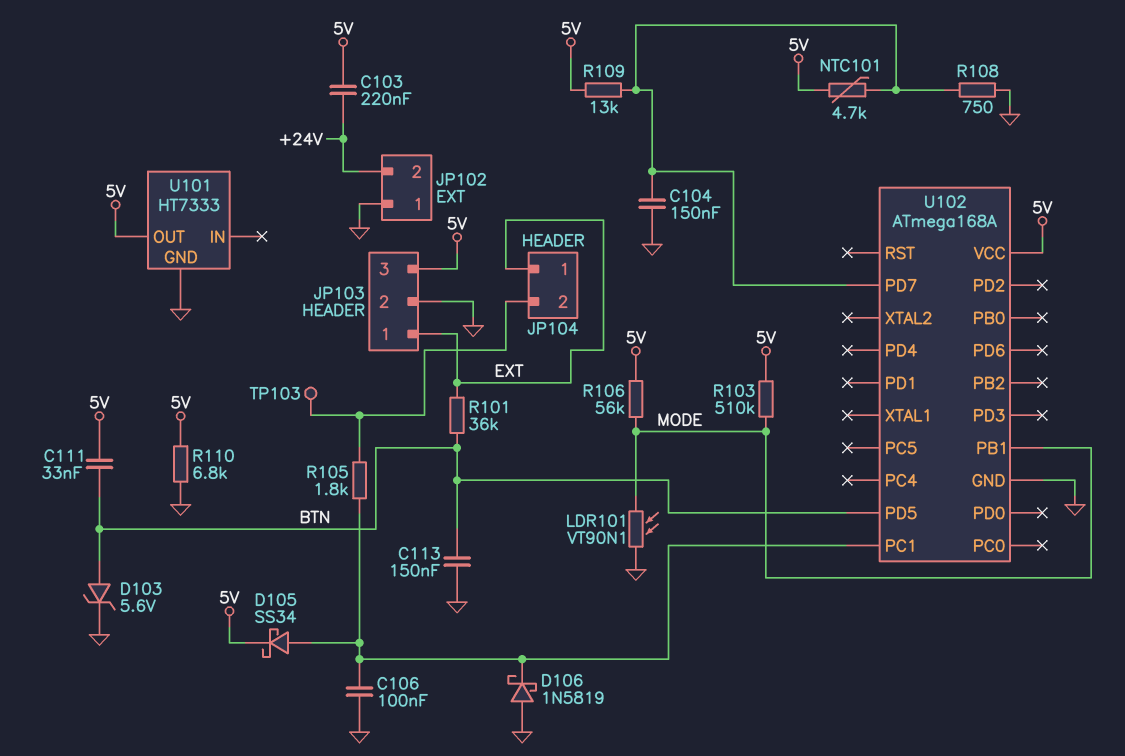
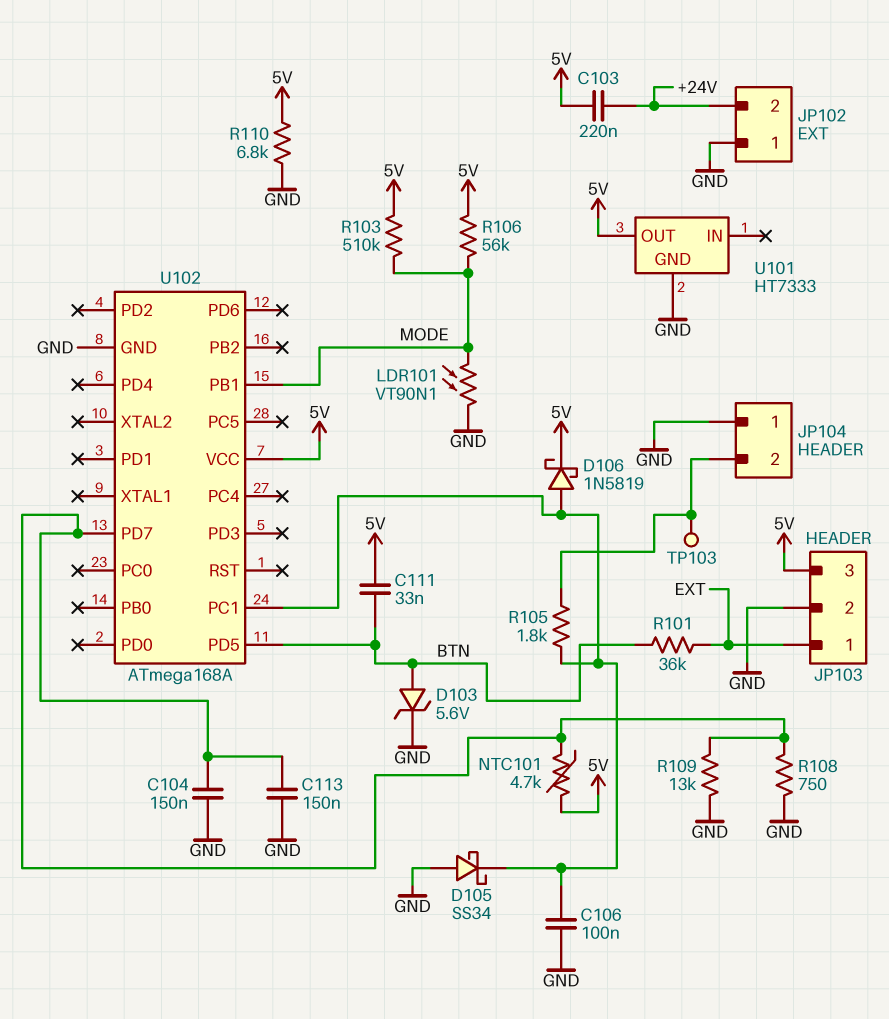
C113: 150nF (BTN, GND) -> 150nF (GND, U102/PD7)
D105: schottky SS34 (A U102/PC1, K 5V) -> schottky SS34 (A GND, K U102/PC1)
D106: schottky 1N5819 (A GND, K U102/PC1) -> schottky 1N5819 (A U102/PC1, K 5V)
JP104 pin 1: EXT -> GND
R109: 13k (5V, U102/PD7) -> 13k (GND, U102/PD7)

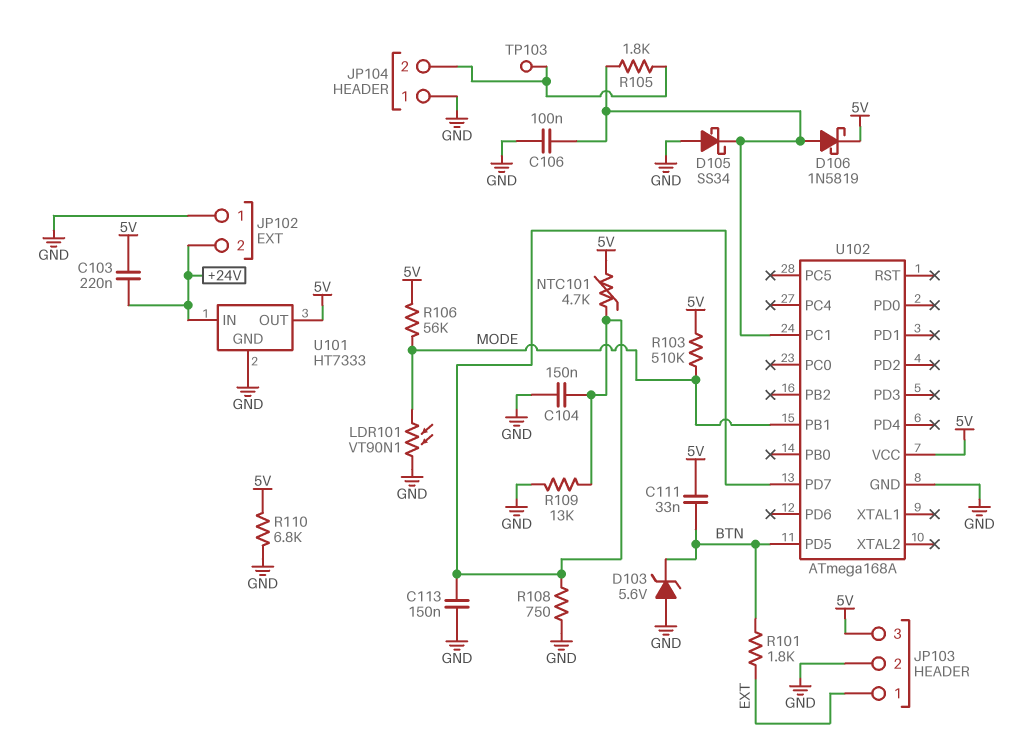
D103: zener 5.6V (A BTN, K GND) -> zener 5.6V (A GND, K BTN)
R101: 36k (BTN, EXT) -> 1.8k (BTN, EXT)
U101 pin IN: none -> +24V

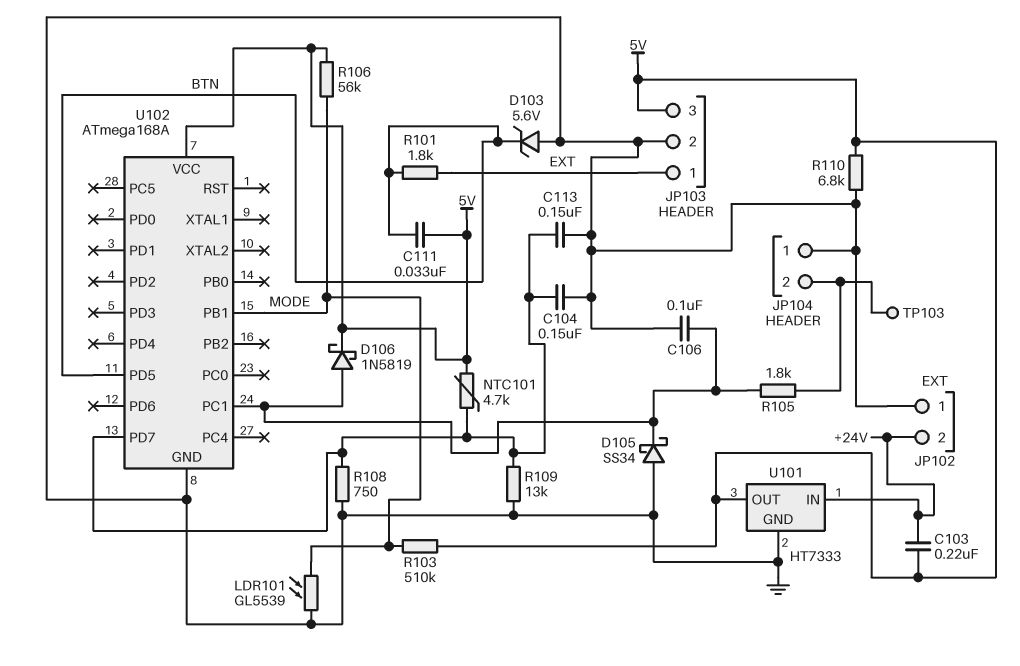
LDR101: VT90N1 (GND, MODE) -> GL5539 (GND, MODE)

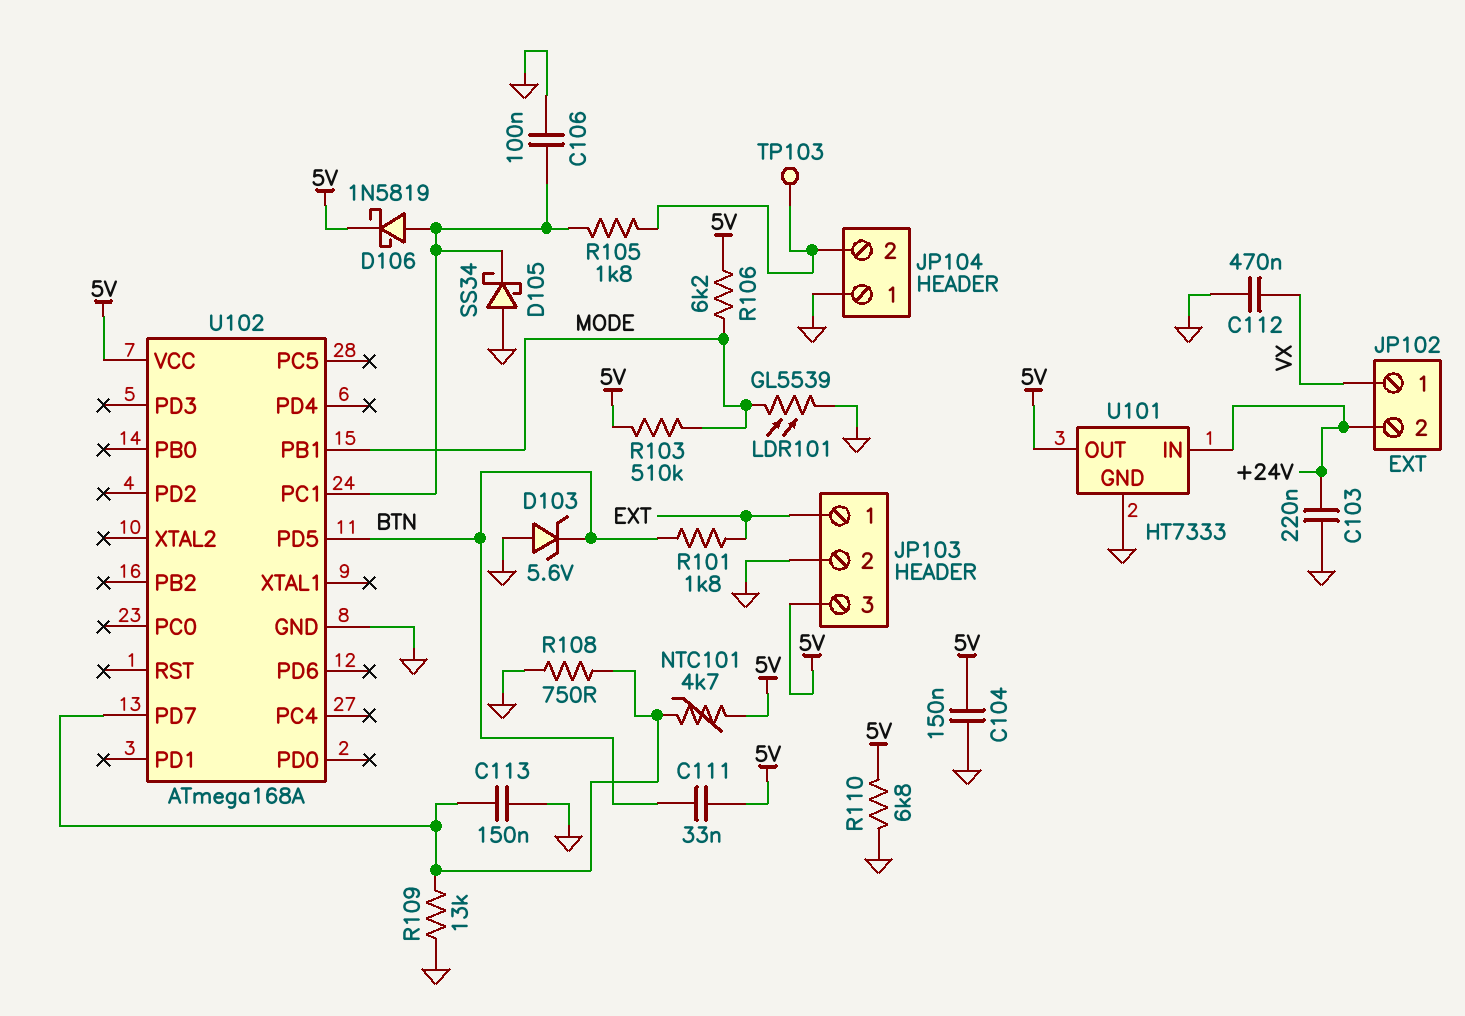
C103: 220nF (+24V, 5V) -> 220nF (+24V, GND)
C104: 150nF (GND, U102/PD7) -> 150nF (5V, GND)
C112: none -> 470nF (GND, VX)
JP102 pin 1: GND -> VX
R106: 56k (5V, MODE) -> 6.2k (5V, MODE)

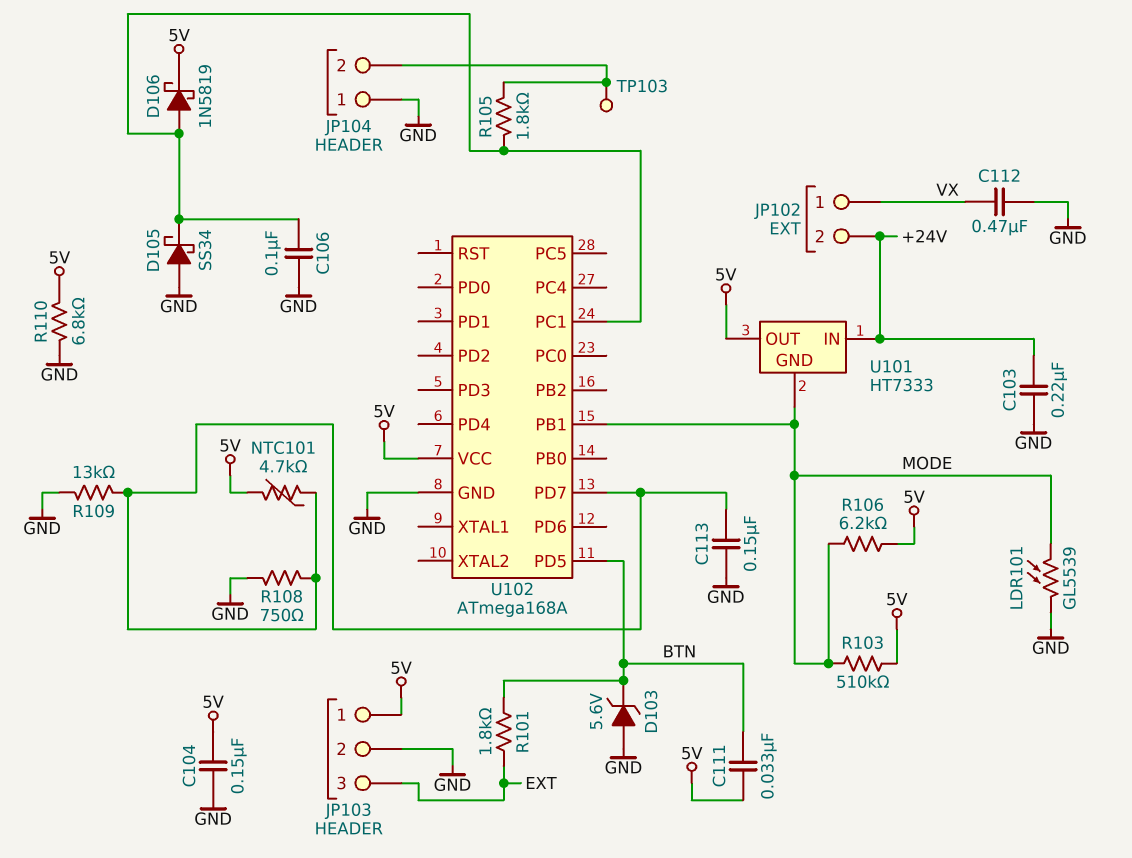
JP103 pin 1: EXT -> 5V
JP103 pin 3: 5V -> EXT
U101 pin GND: GND -> MODE

